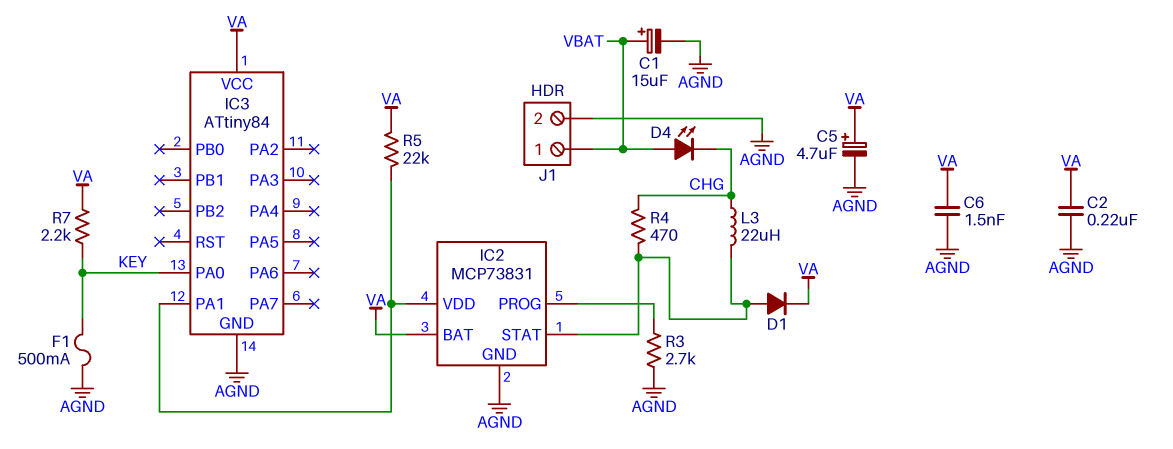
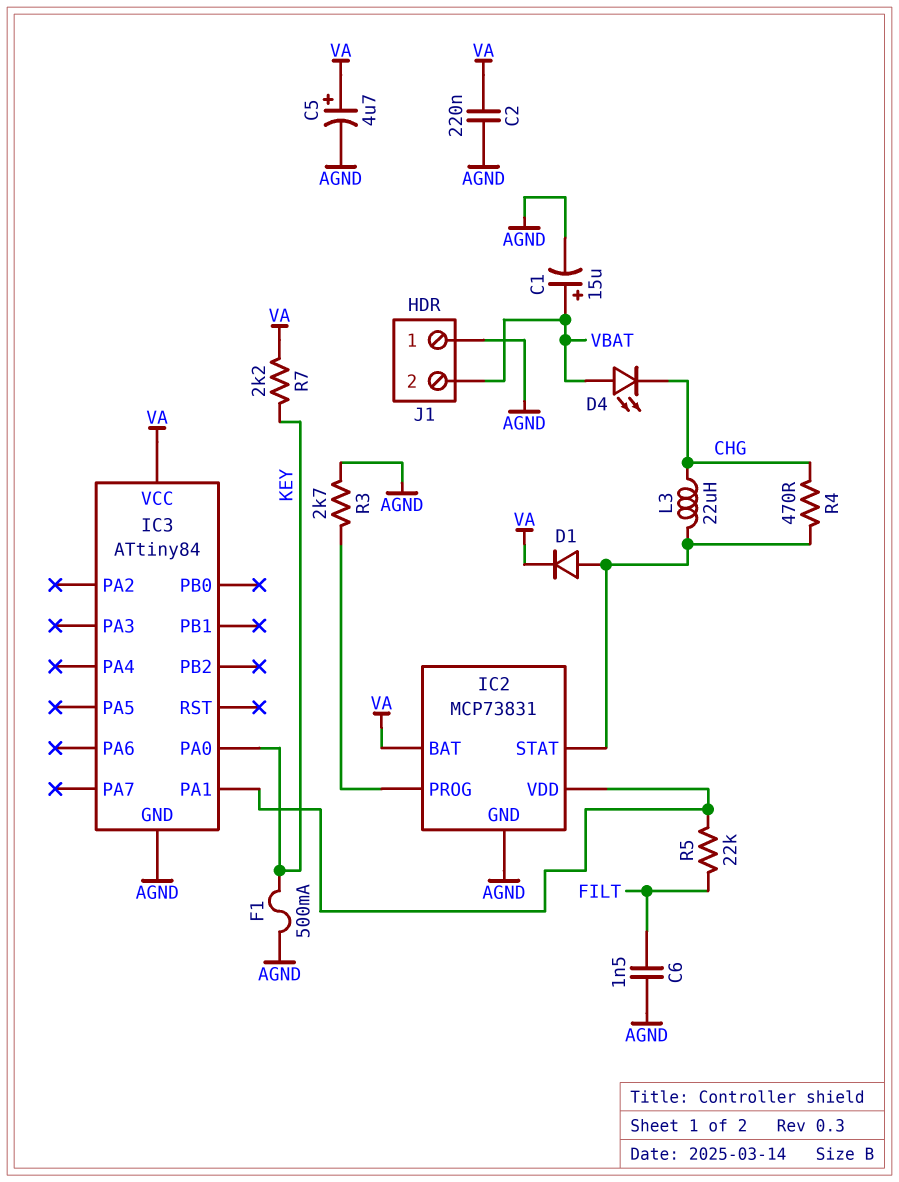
C6: 1.5nF (AGND, VA) -> 1.5nF (AGND, FILT)
J1 pin 1: VBAT -> AGND
J1 pin 2: AGND -> VBAT
R5: 22k (IC2/VDD, VA) -> 22k (FILT, IC2/VDD)

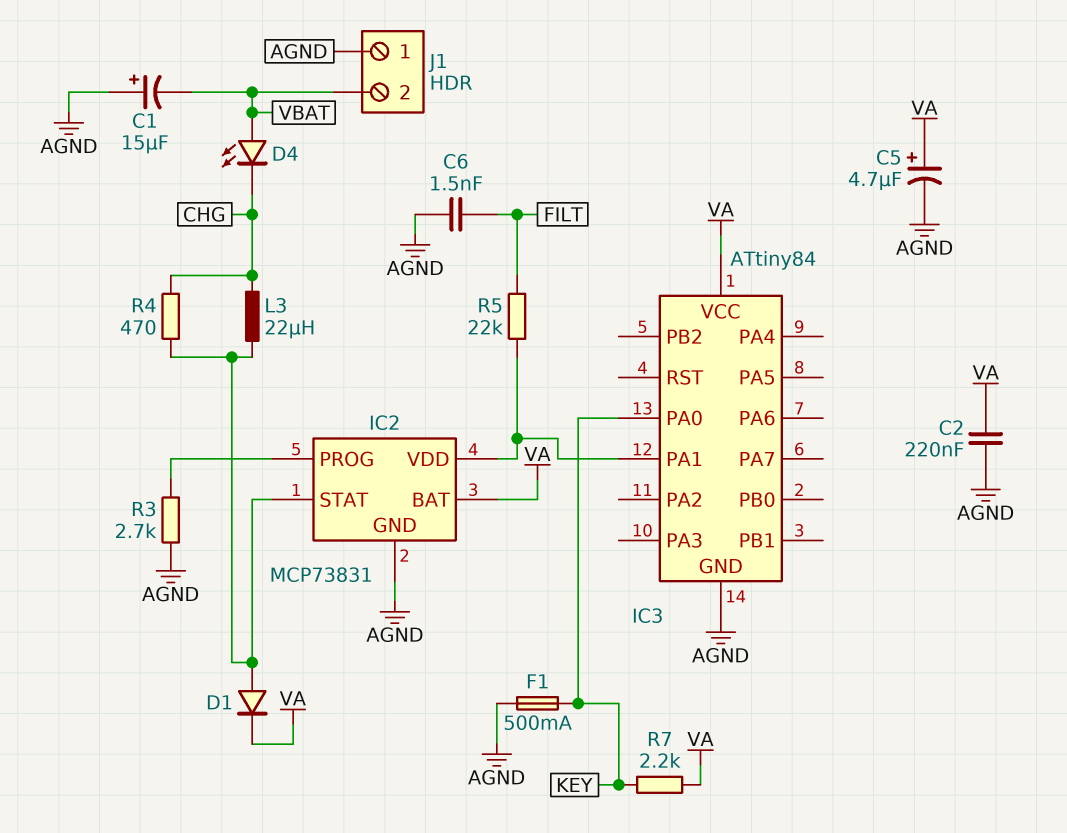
C1: 15uF (plus VBAT, minus AGND) -> 15uF (plus AGND, minus VBAT)

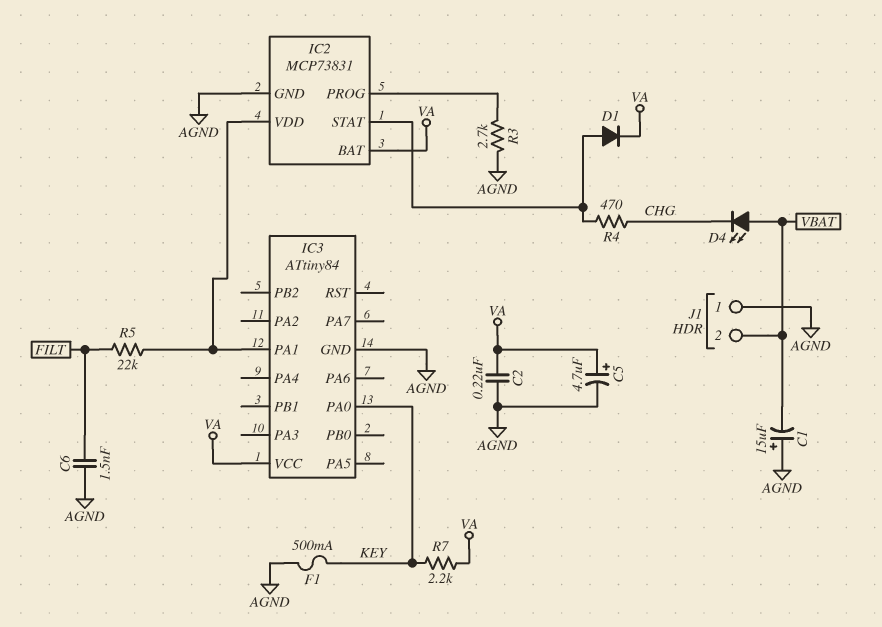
L3: 22uH (CHG, IC2/STAT) -> none

